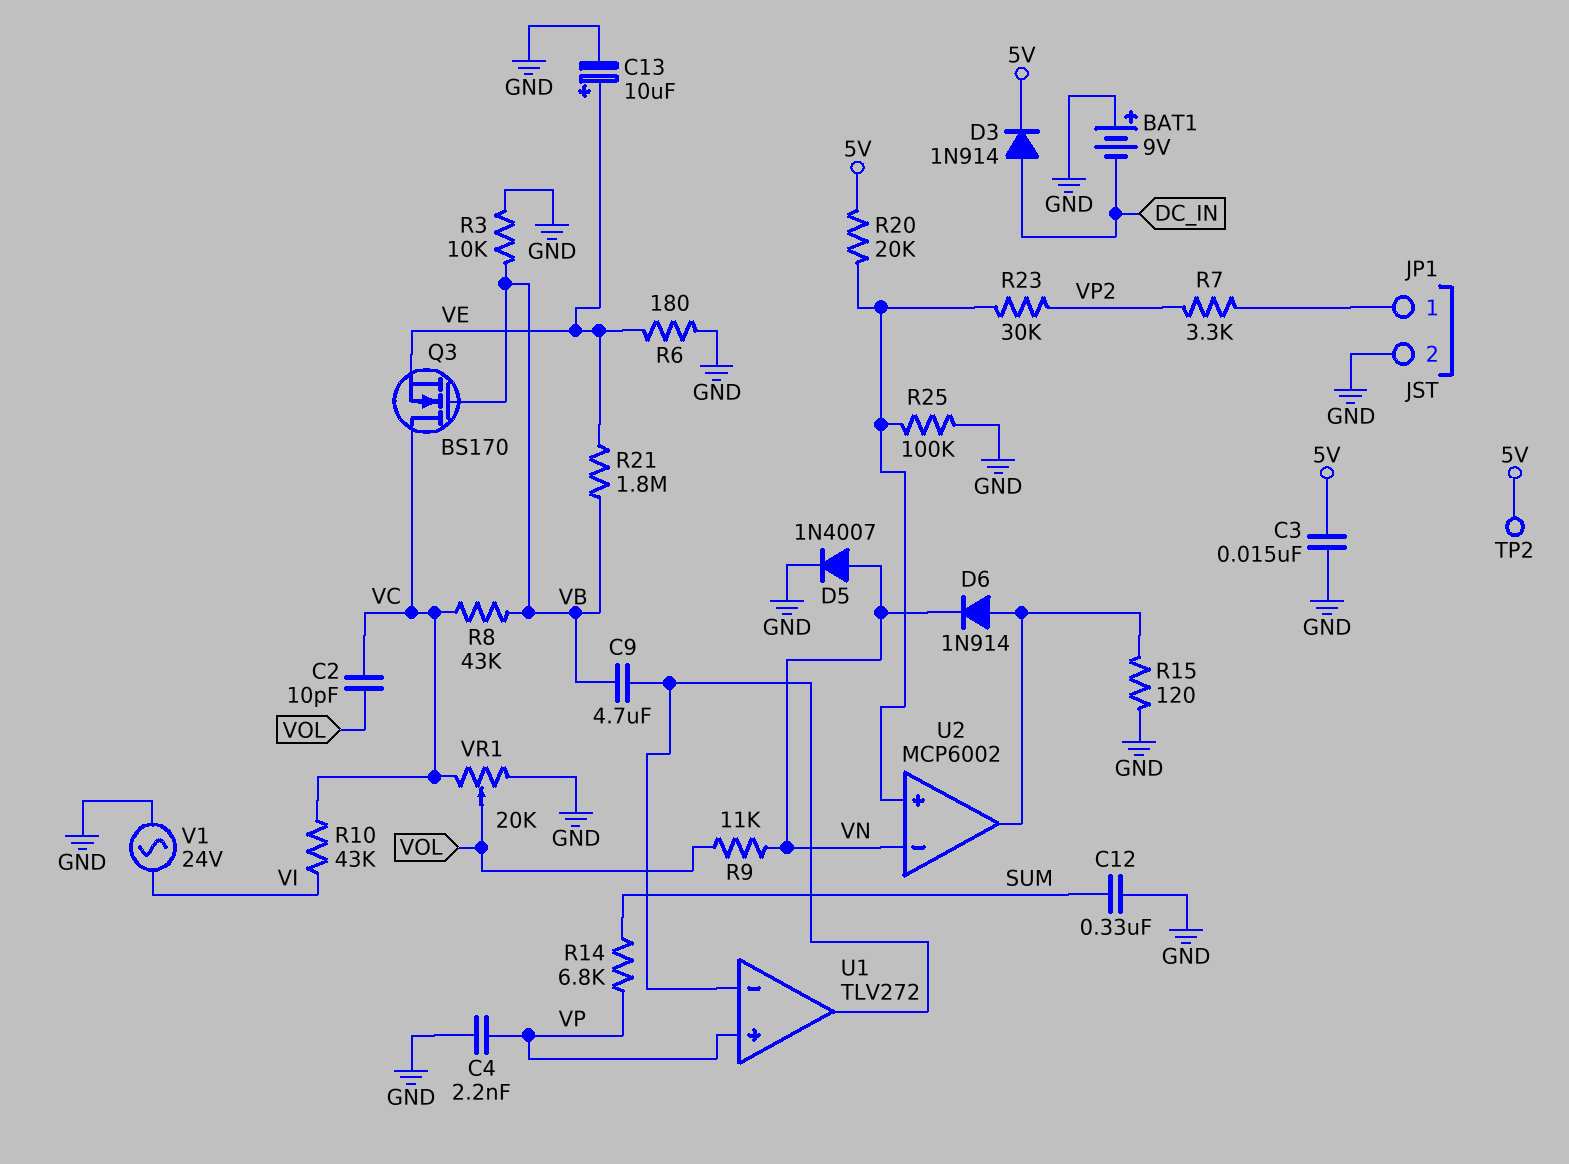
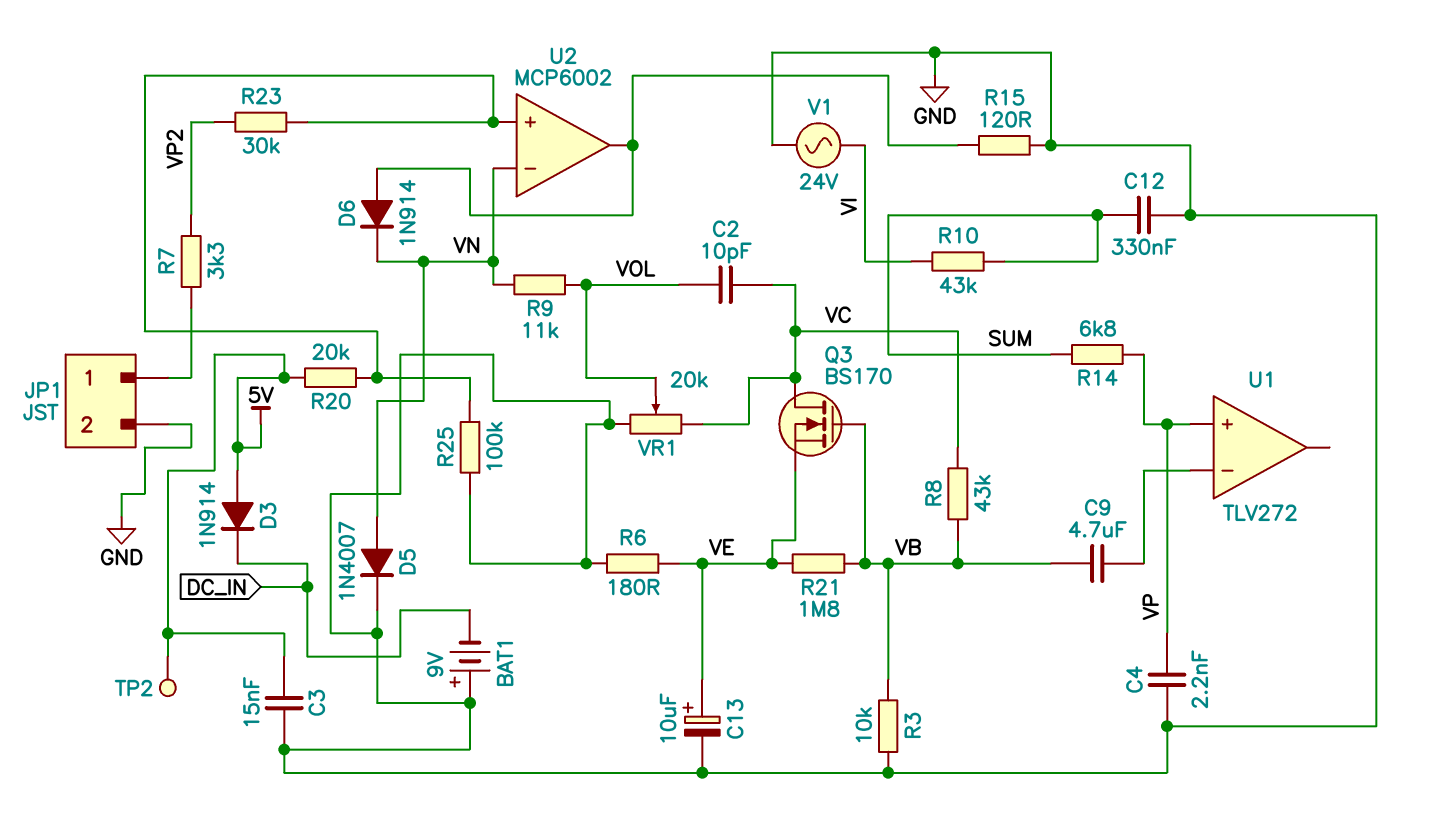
D3: diode 1N914 (A DC_IN, K 5V) -> diode 1N914 (A 5V, K DC_IN)
R10: 43k (VC, VI) -> 43k (SUM, VI)
U1 pin out: U1/in- -> none

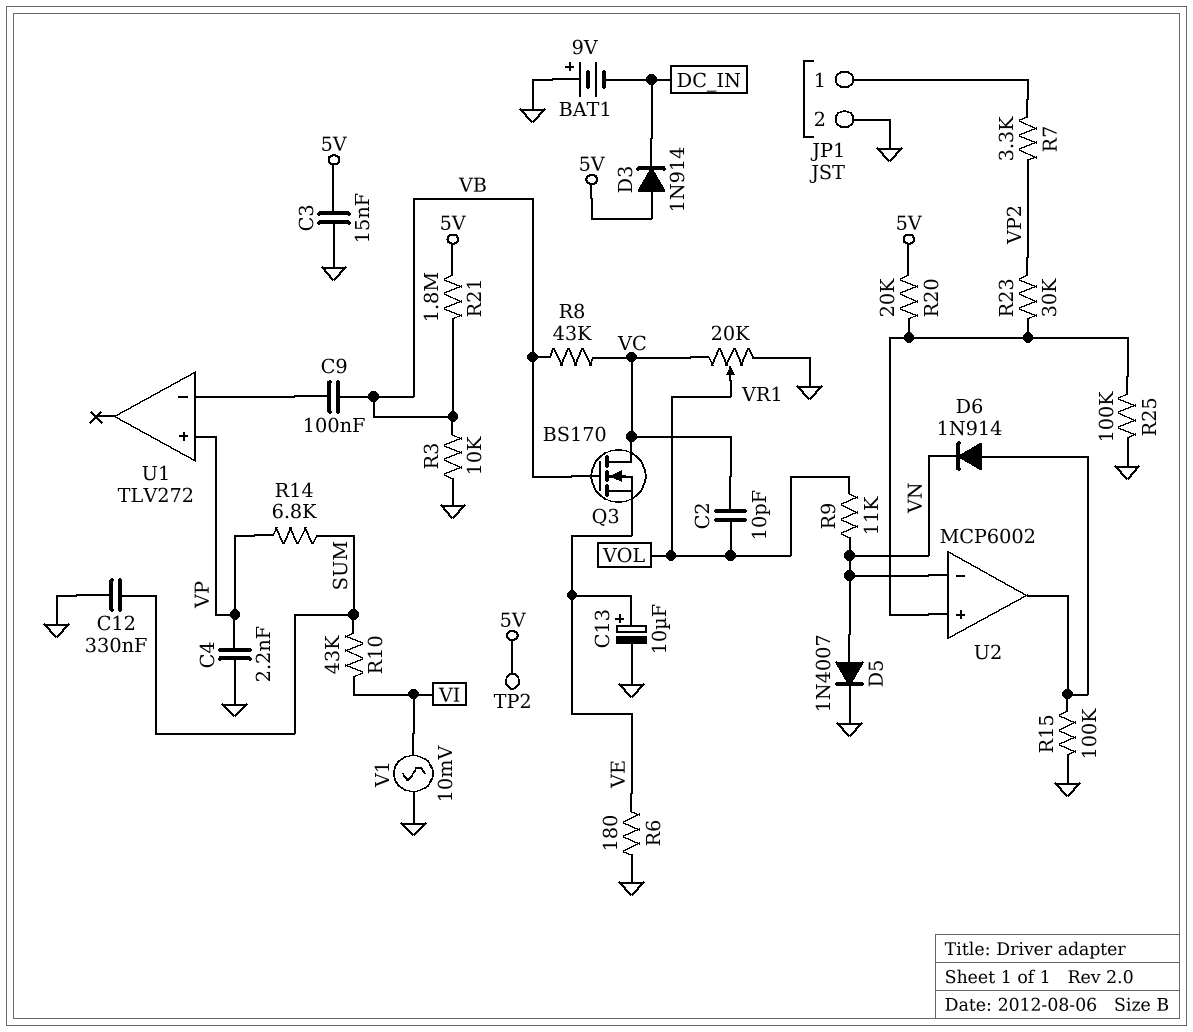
C9: 4.7uF (U1/in-, VB) -> 100nF (U1/in-, VB)
R15: 120 (GND, U2/out) -> 100k (GND, U2/out)
R21: 1.8M (VB, VE) -> 1.8M (5V, VB)
V1: AC 24V (GND, VI) -> AC 10mV (GND, VI)

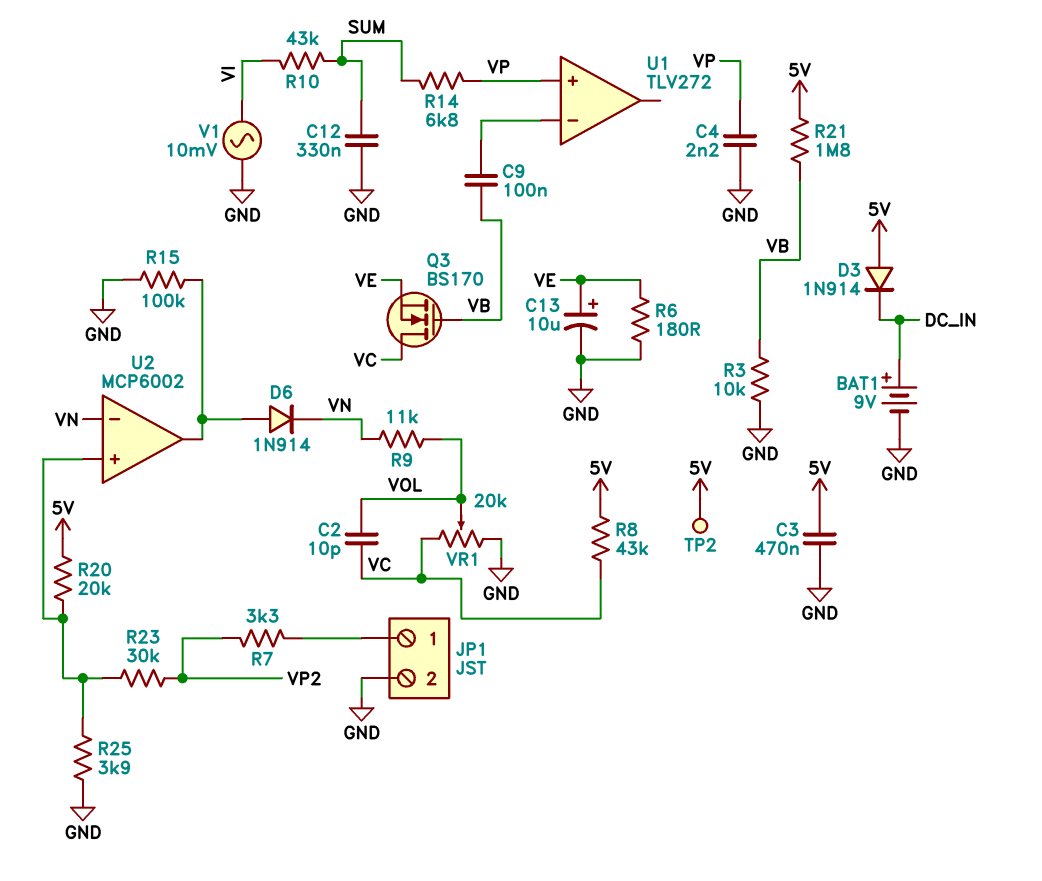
BAT1: 9V (plus GND, minus DC_IN) -> 9V (plus DC_IN, minus GND)
C3: 15nF (5V, GND) -> 470nF (5V, GND)
D5: diode 1N4007 (A VN, K GND) -> none
R8: 43k (VB, VC) -> 43k (5V, VC)
R25: 100k (GND, U2/in+) -> 3.9k (GND, U2/in+)

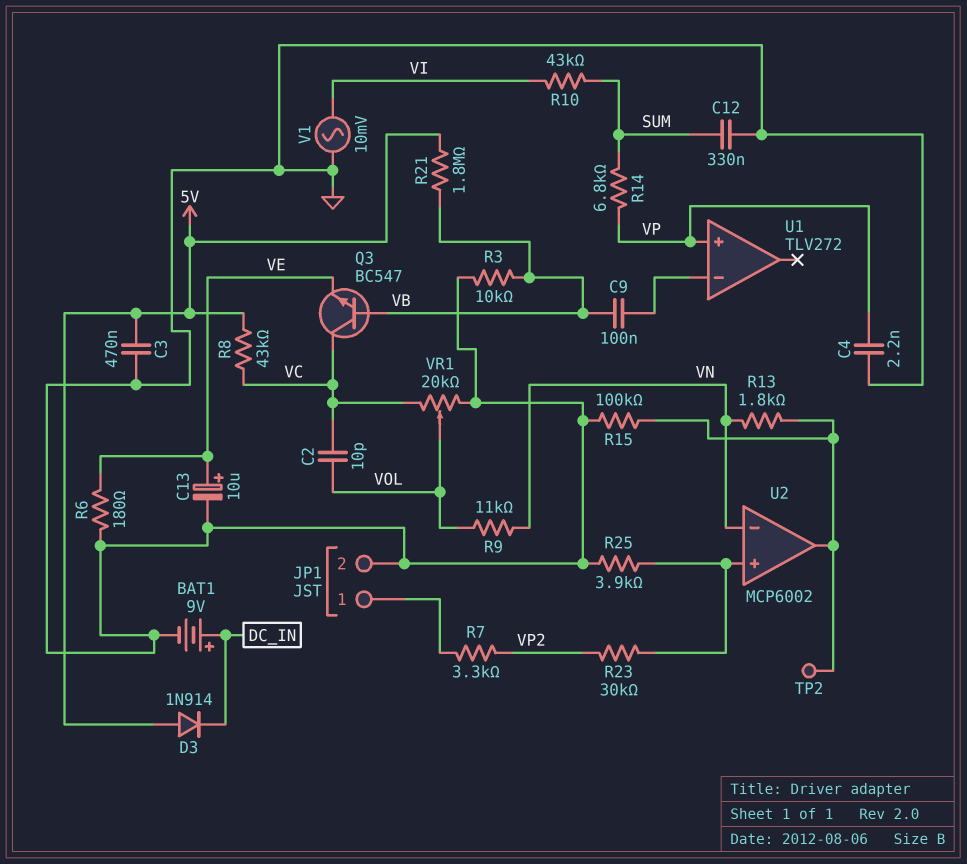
D6: diode 1N914 (A U2/out, K VN) -> none
Q3: NMOS BS170 (G VB, D VC, S VE) -> NPN BC547 (B VB, C VC, E VE)
R13: none -> 1.8k (U2/out, VN)
R20: 20k (5V, U2/in+) -> none
TP2: test point (5V) -> test point (U2/out)

